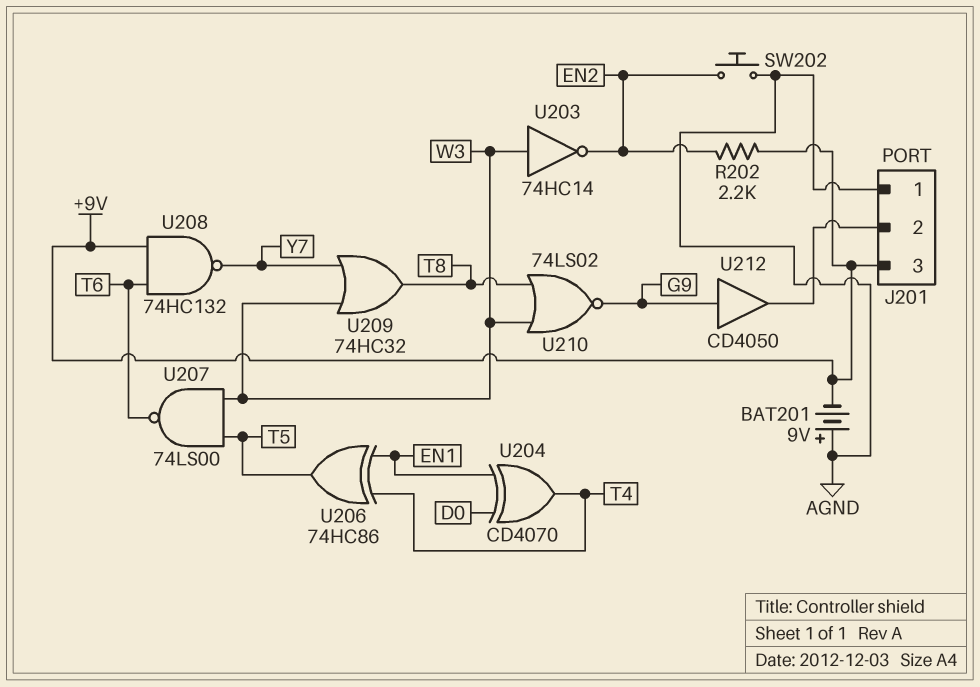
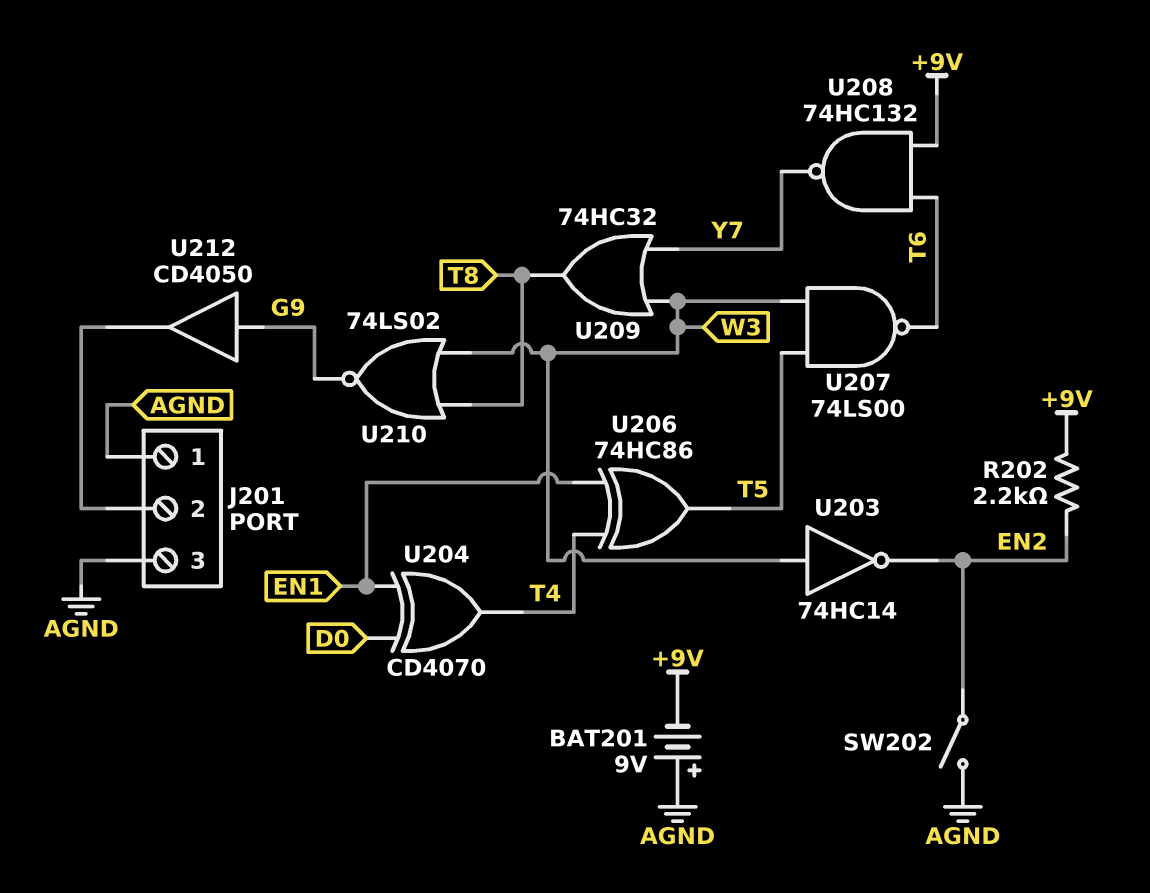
J201 pin 3: +9V -> AGND
SW202: button (AGND, EN2) -> switch (AGND, EN2)

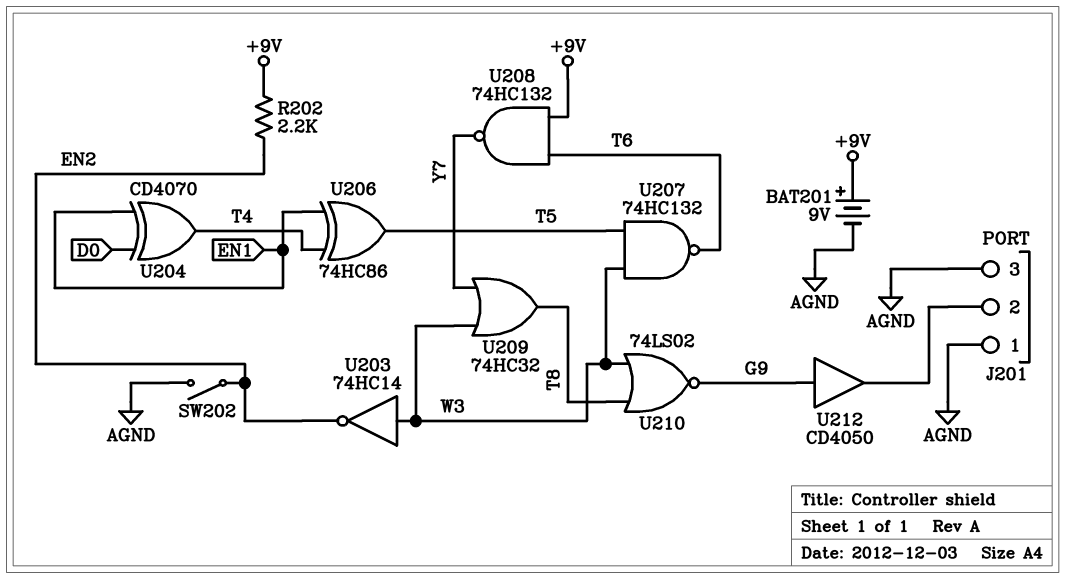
BAT201: 9V (plus AGND, minus +9V) -> 9V (plus +9V, minus AGND)
U207: NAND 74LS00 (in T5, in W3, out T6) -> NAND 74HC132 (in T5, in W3, out T6)

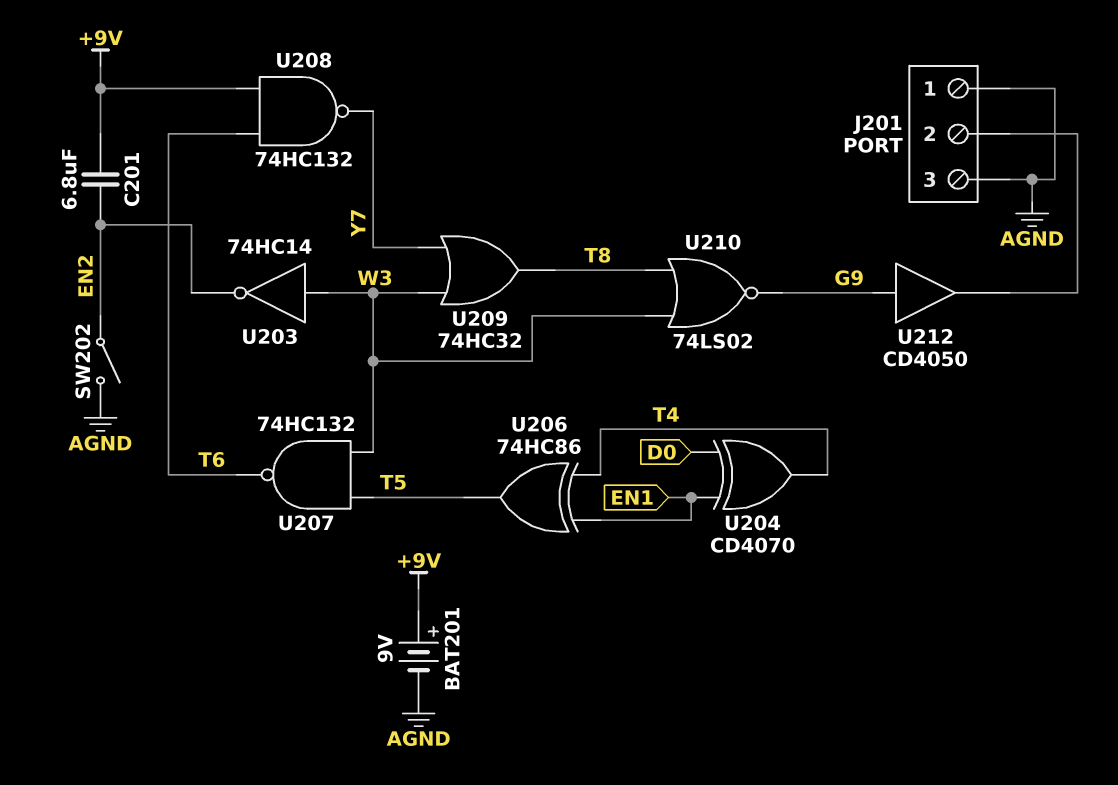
C201: none -> 6.8uF (+9V, EN2)
R202: 2.2k (+9V, EN2) -> none

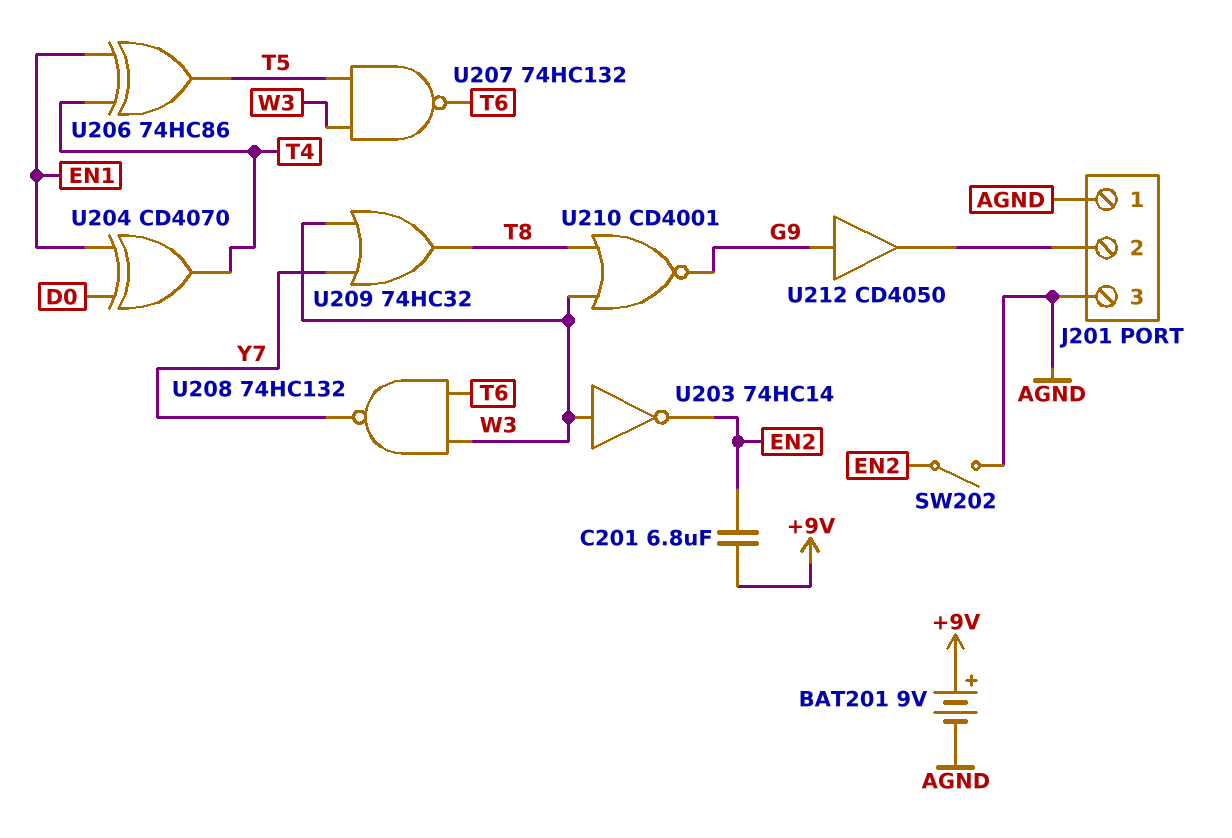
U208: NAND 74HC132 (in +9V, in T6, out Y7) -> NAND 74HC132 (in T6, in W3, out Y7)
U210: NOR 74LS02 (in T8, in W3, out G9) -> NOR CD4001 (in T8, in W3, out G9)

